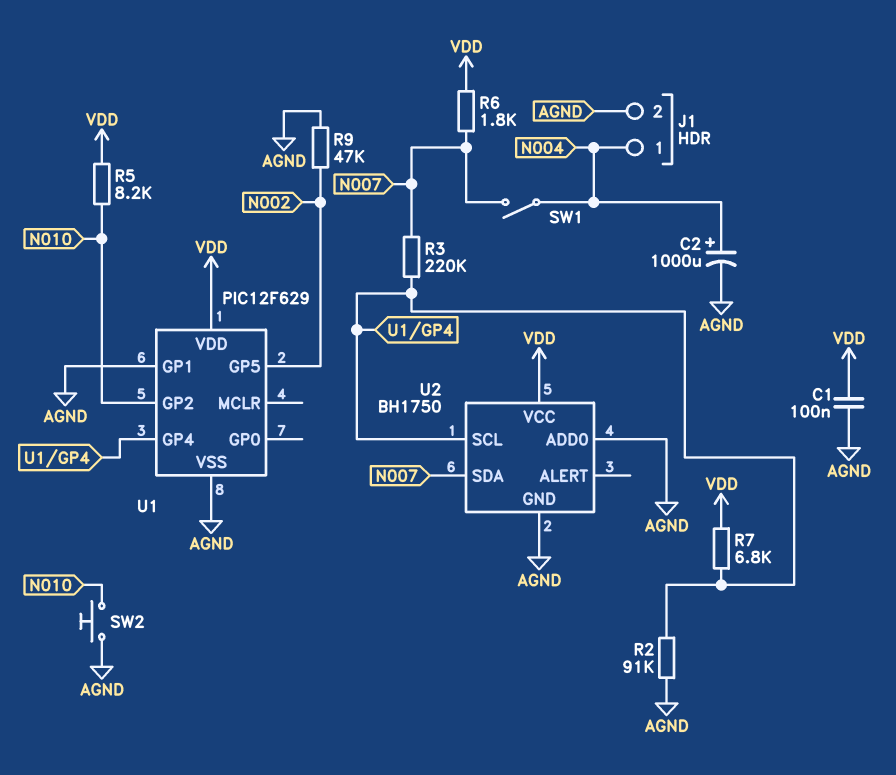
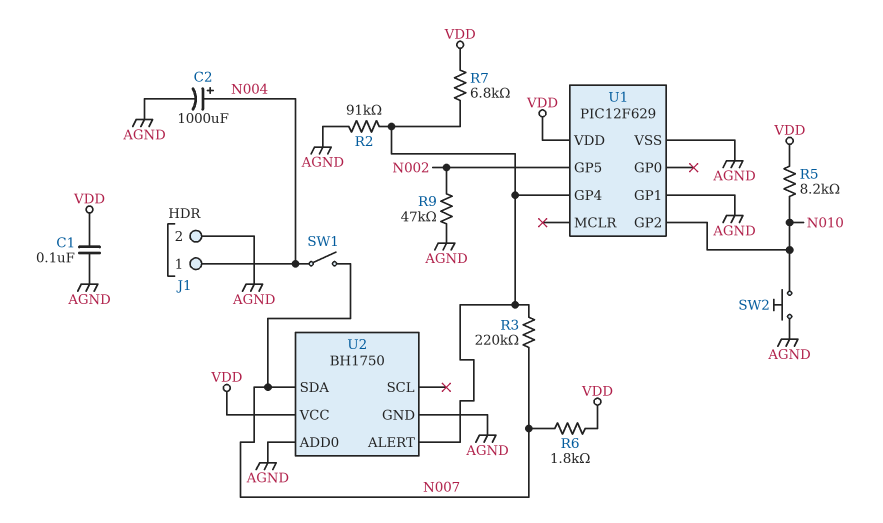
U2 pin ALERT: none -> U1/GP4
U2 pin SCL: U1/GP4 -> none

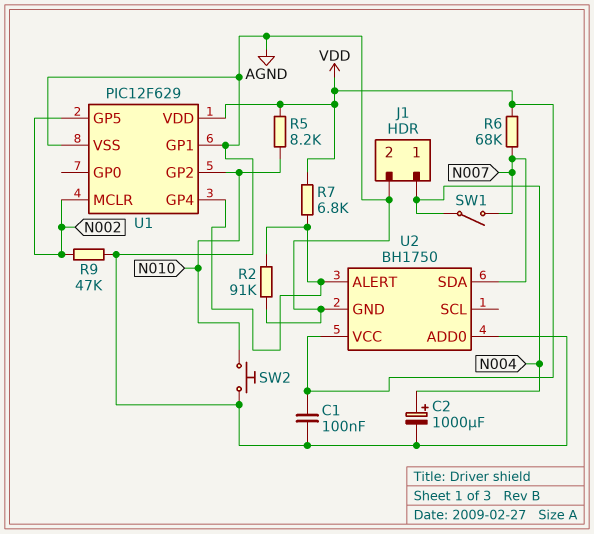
R3: 220k (N007, U1/GP4) -> none
R6: 1.8k (N007, VDD) -> 68k (N007, VDD)
U1 pin MCLR: none -> N002

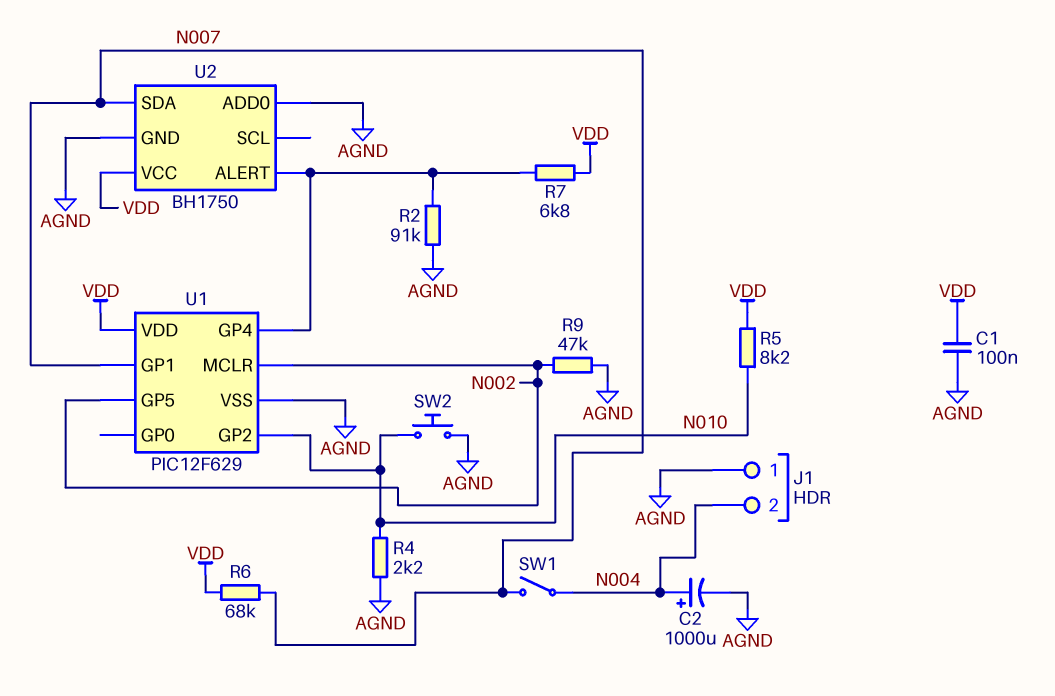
J1 pin 1: N004 -> AGND
J1 pin 2: AGND -> N004
R4: none -> 2.2k (AGND, N010)
U1 pin GP1: AGND -> N007

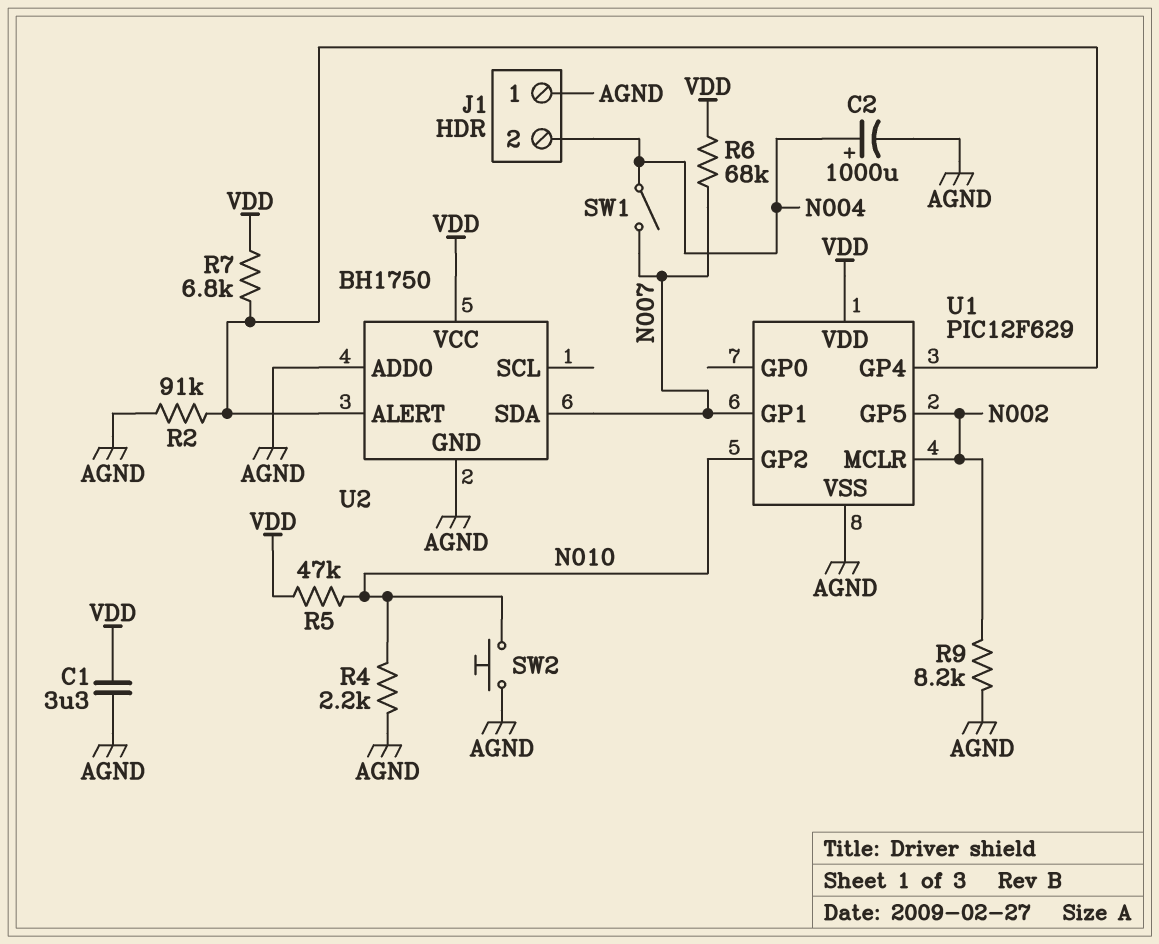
C1: 100nF (AGND, VDD) -> 3.3uF (AGND, VDD)
R5: 8.2k (N010, VDD) -> 47k (N010, VDD)
R9: 47k (AGND, N002) -> 8.2k (AGND, N002)

